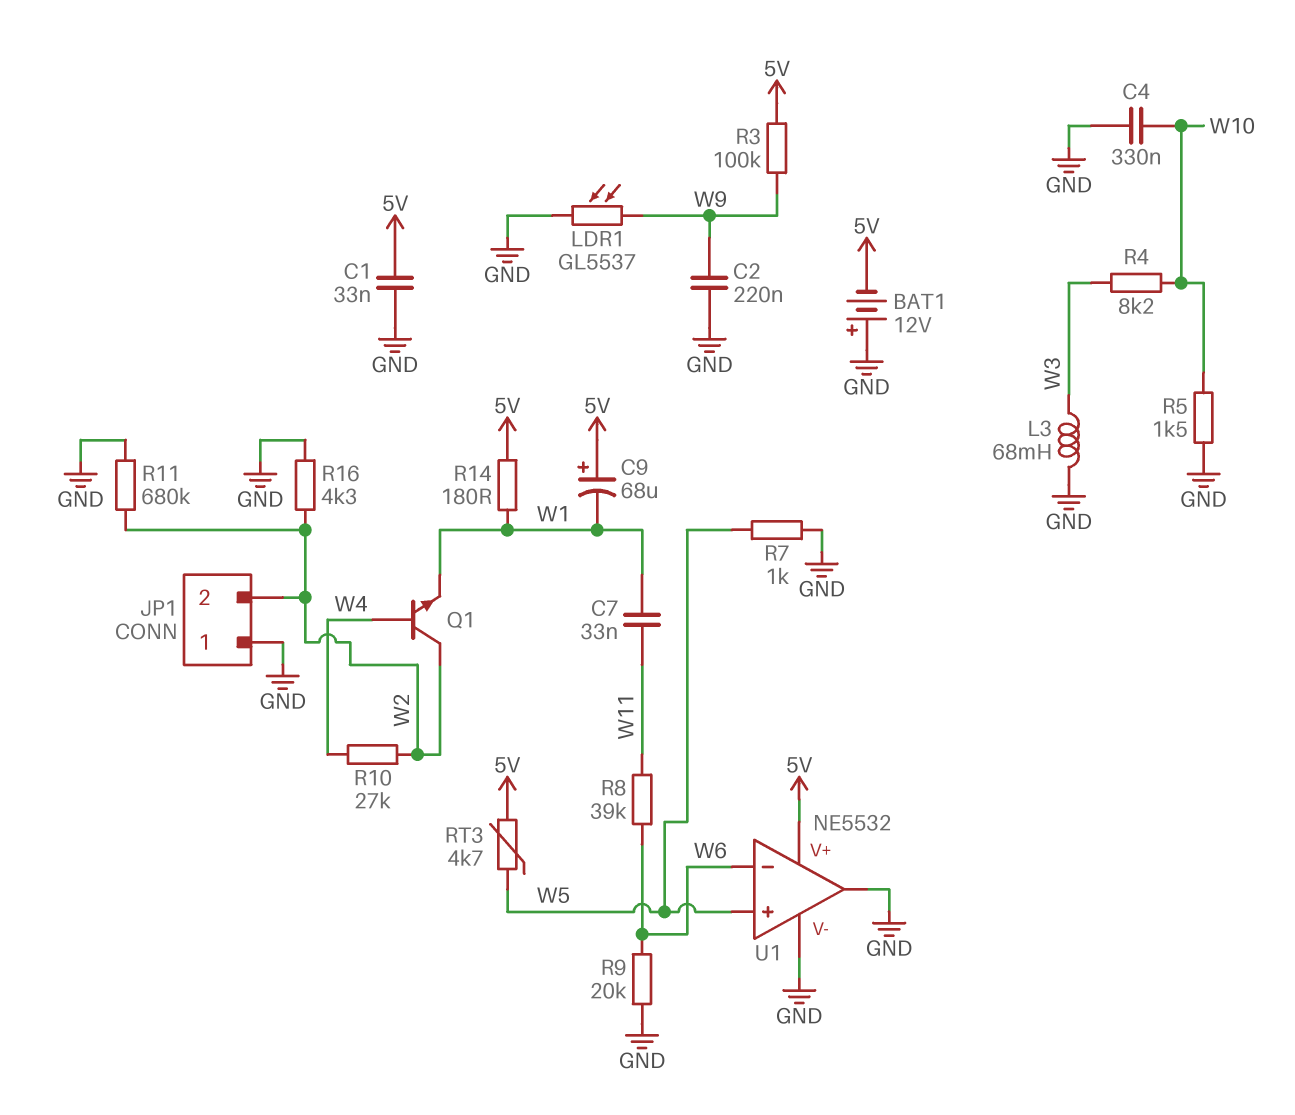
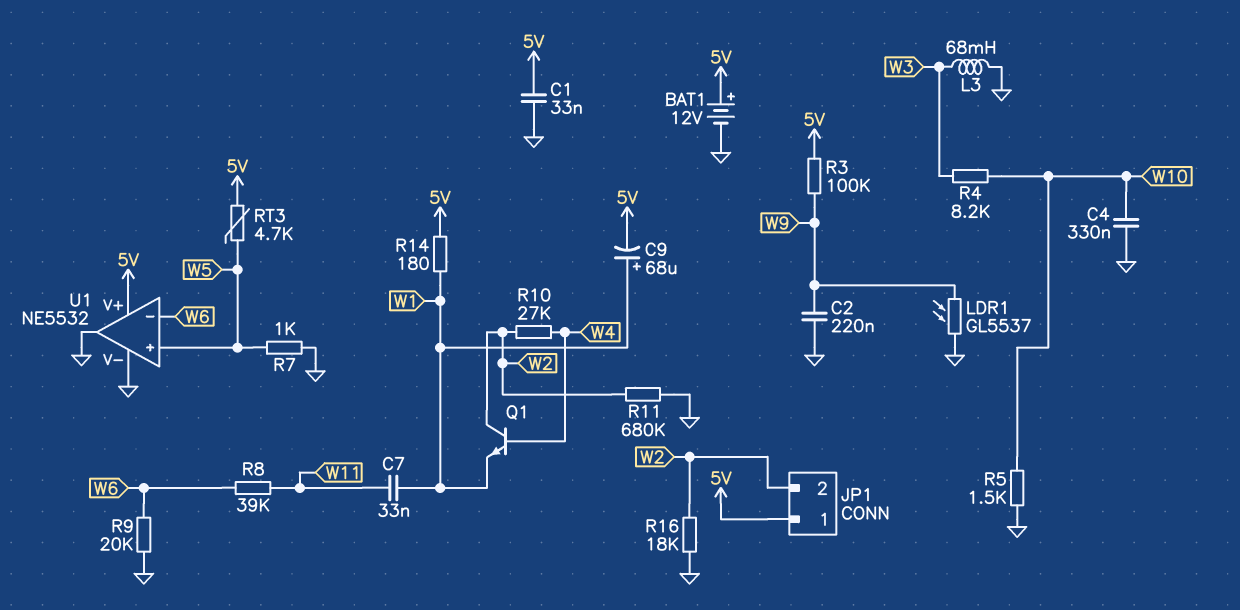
BAT1: 12V (plus GND, minus 5V) -> 12V (plus 5V, minus GND)
C9: 68uF (plus 5V, minus W1) -> 68uF (plus W1, minus 5V)
JP1 pin 1: GND -> 5V
R16: 4.3k (GND, W2) -> 18k (GND, W2)

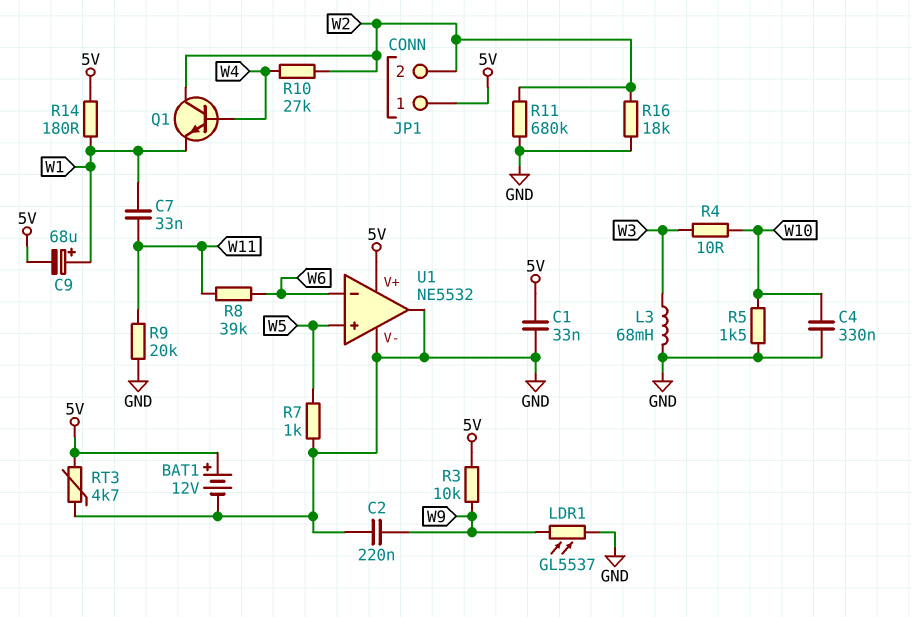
R3: 100k (5V, W9) -> 10k (5V, W9)
R4: 8.2k (W3, W10) -> 10 (W3, W10)
R9: 20k (GND, W6) -> 20k (GND, W11)
RT3: 4.7k (5V, W5) -> 4.7k (5V, GND)

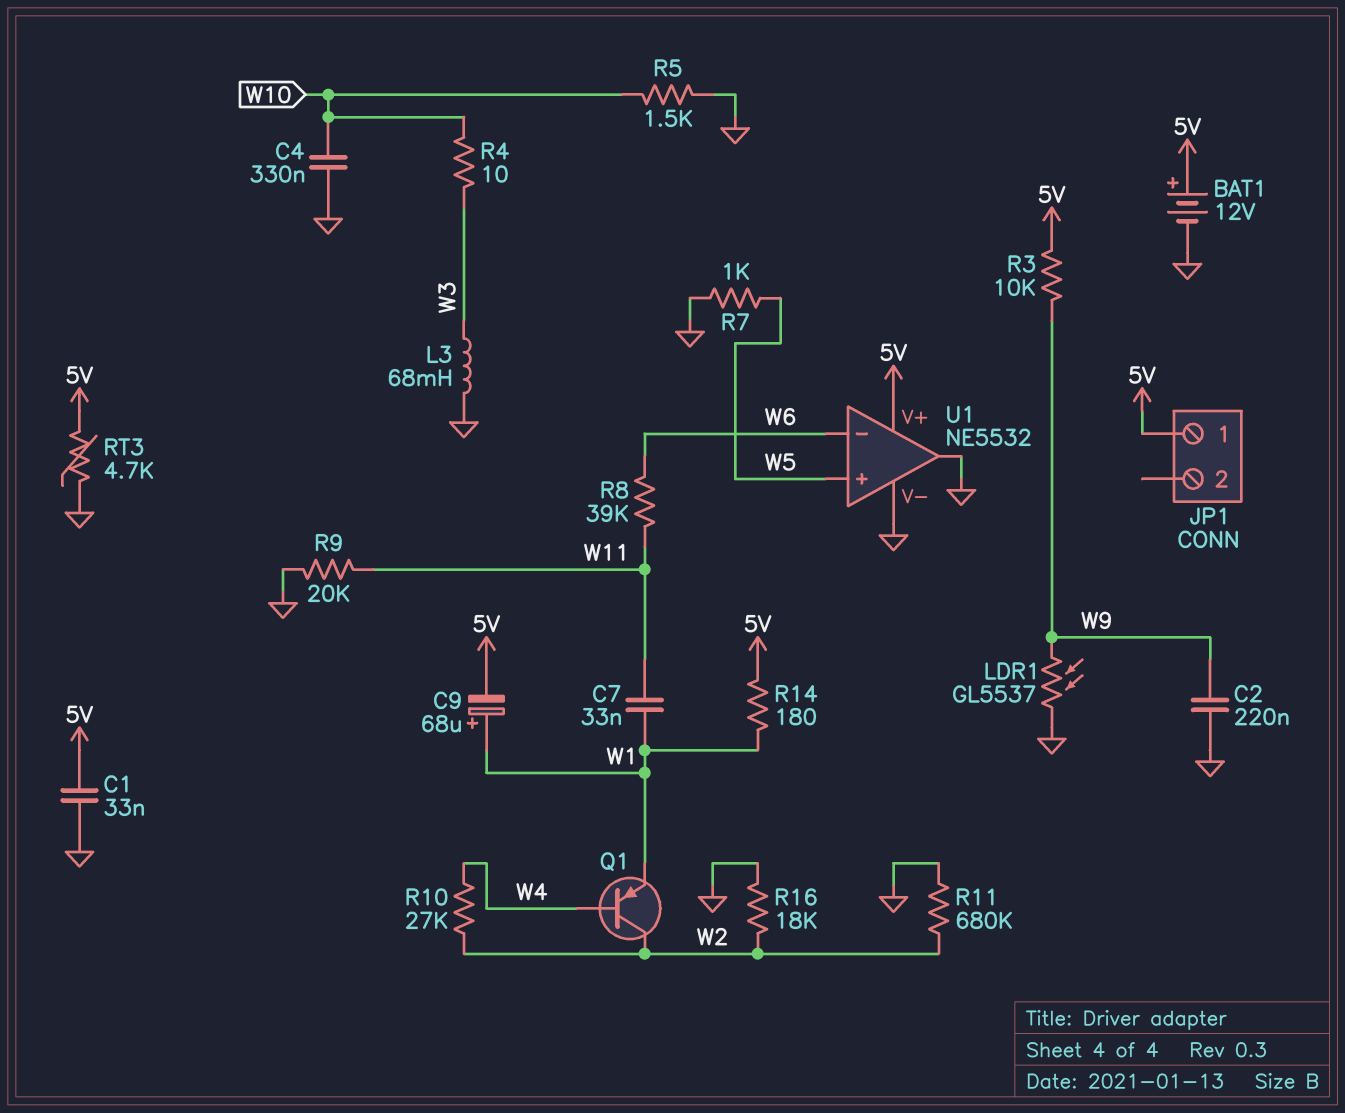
JP1 pin 2: W2 -> none
Q1: NPN (B W4, C W2, E W1) -> PNP (B W4, C W2, E W1)

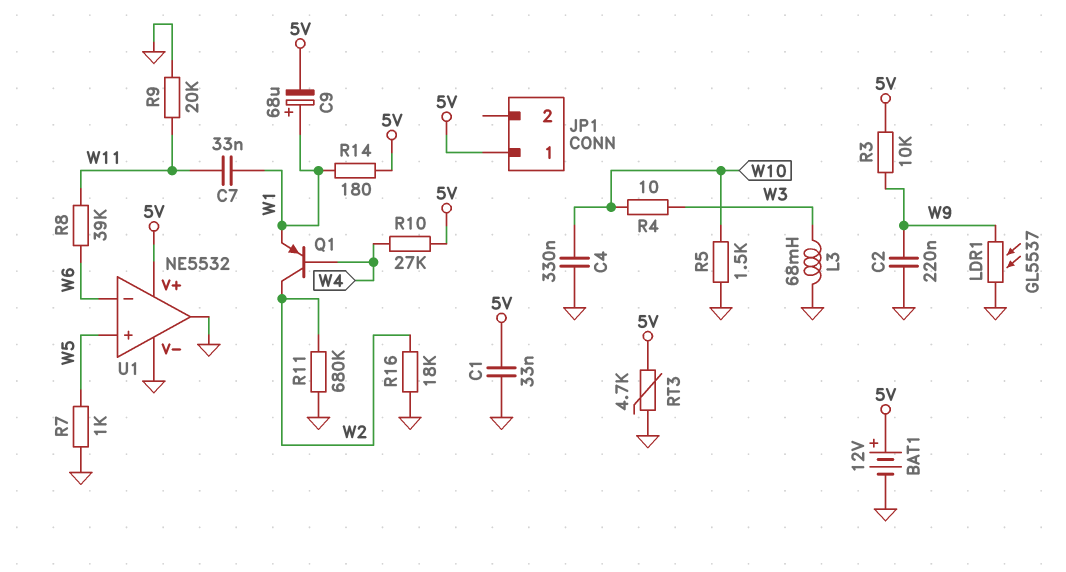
R10: 27k (W2, W4) -> 27k (5V, W4)

